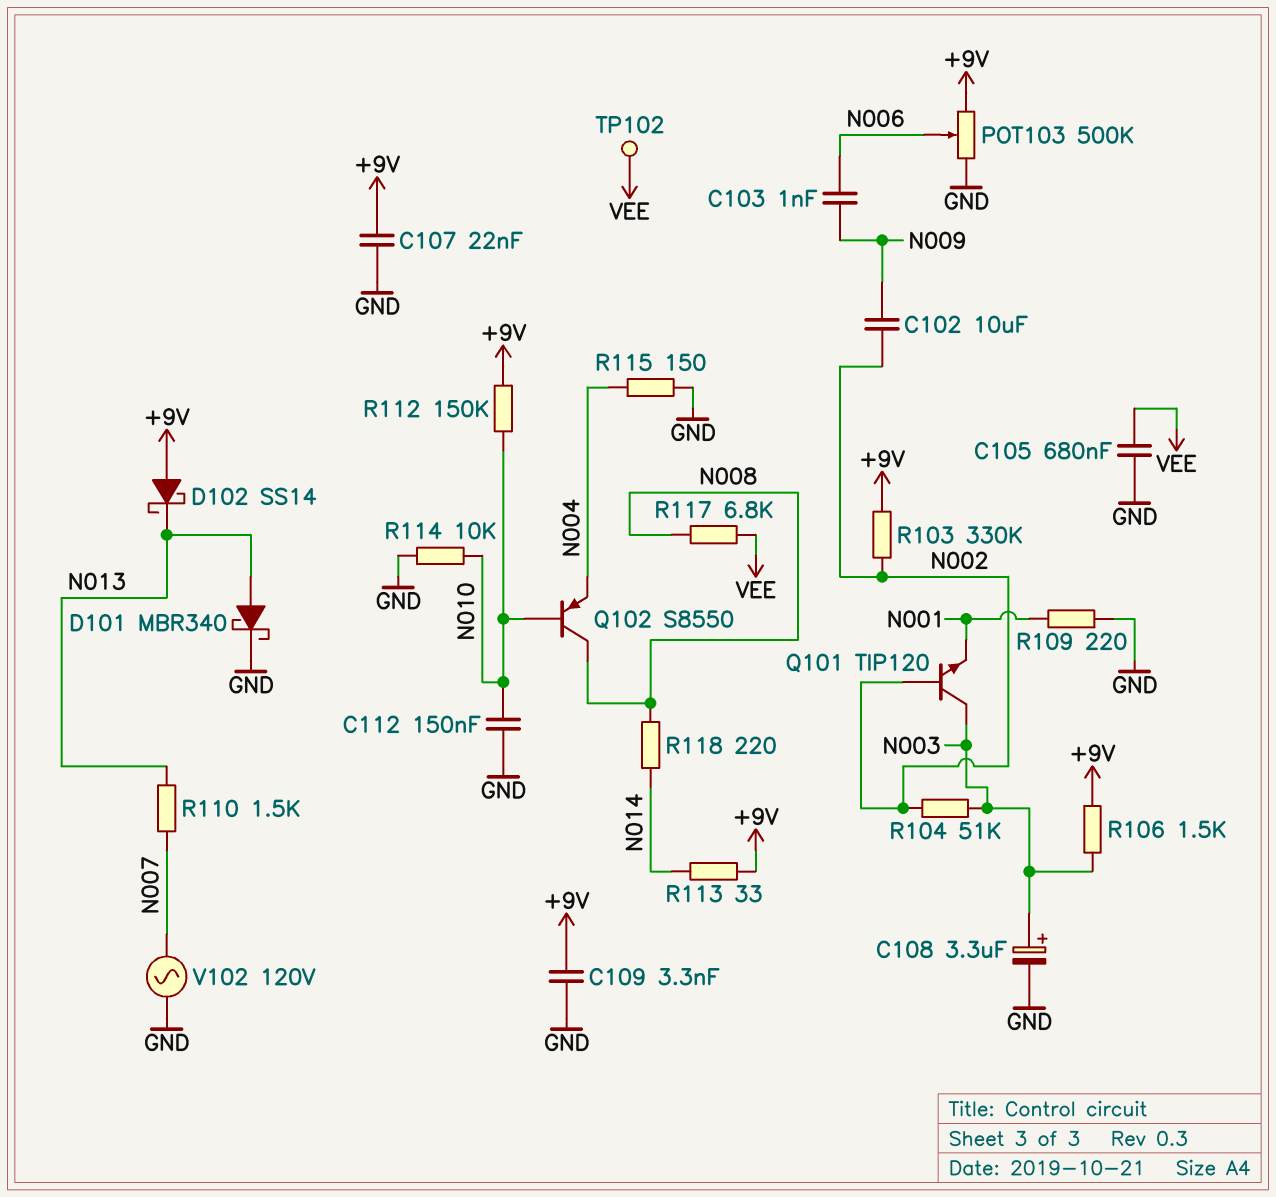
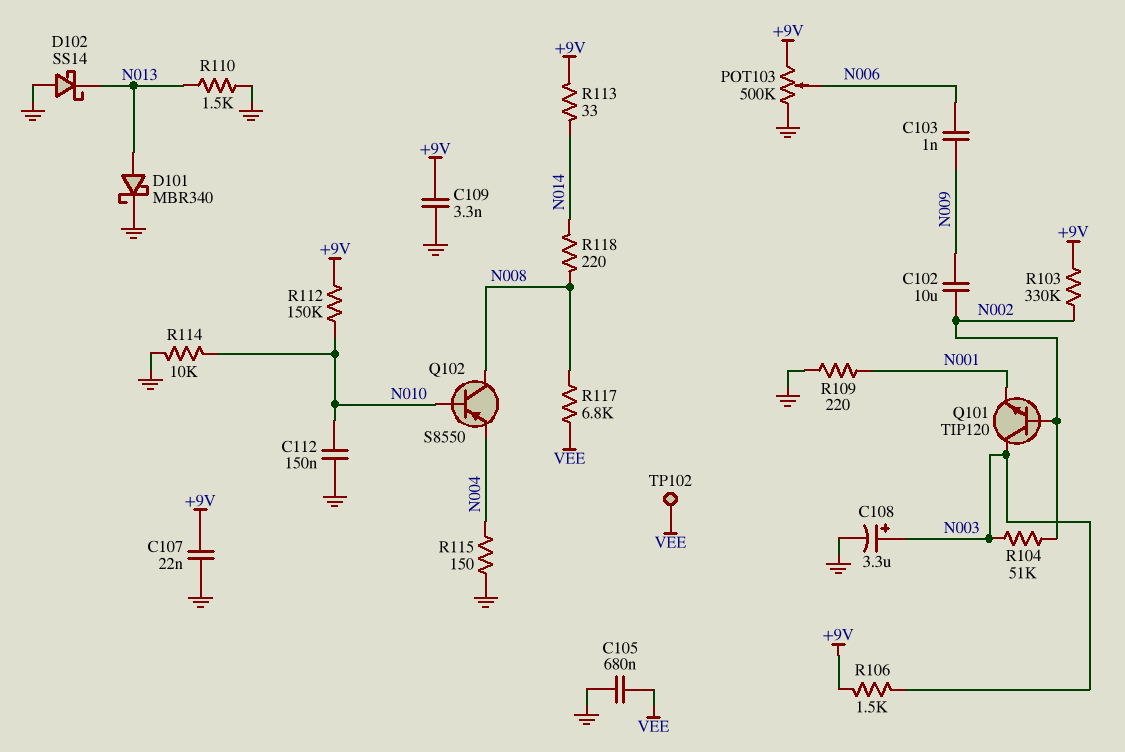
D102: schottky SS14 (A +9V, K N013) -> schottky SS14 (A GND, K N013)
R110: 1.5k (N007, N013) -> 1.5k (GND, N013)
V102: AC 120V (GND, N007) -> none

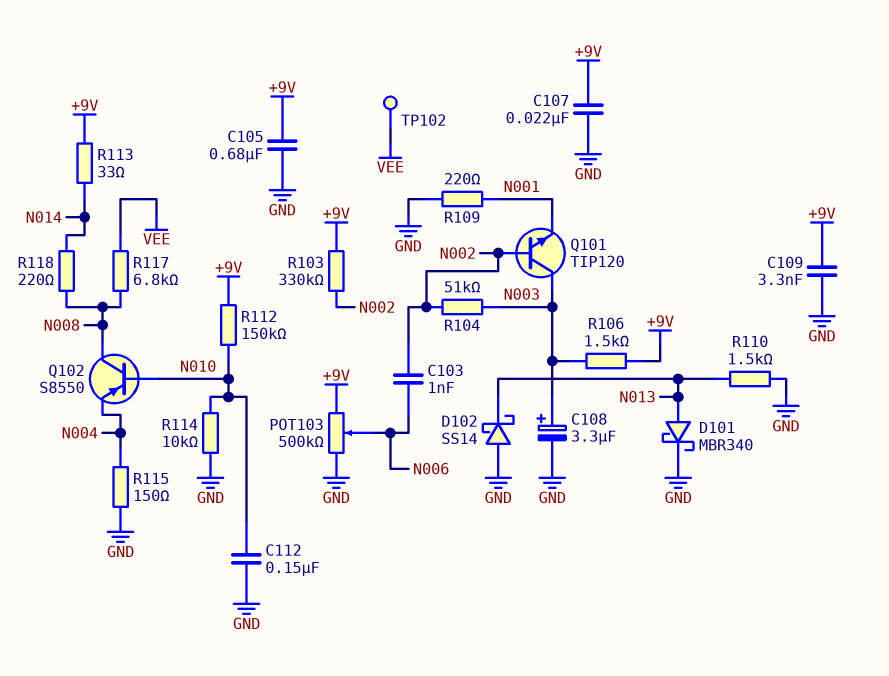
C102: 10uF (N002, N009) -> none
C103: 1nF (N006, N009) -> 1nF (N002, N006)
C105: 680nF (GND, VEE) -> 680nF (+9V, GND)

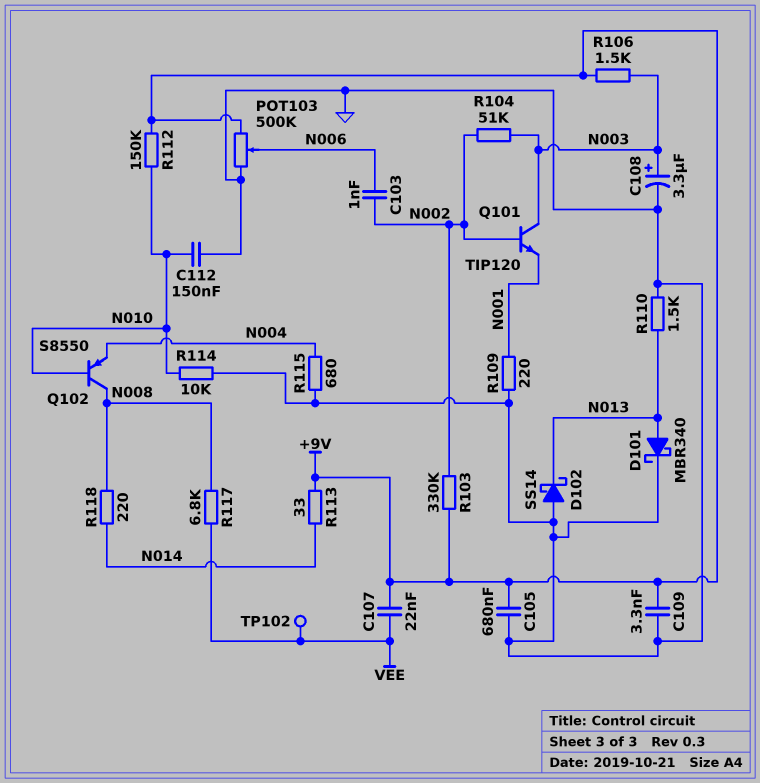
C107: 22nF (+9V, GND) -> 22nF (+9V, VEE)
R115: 150 (GND, N004) -> 680 (GND, N004)

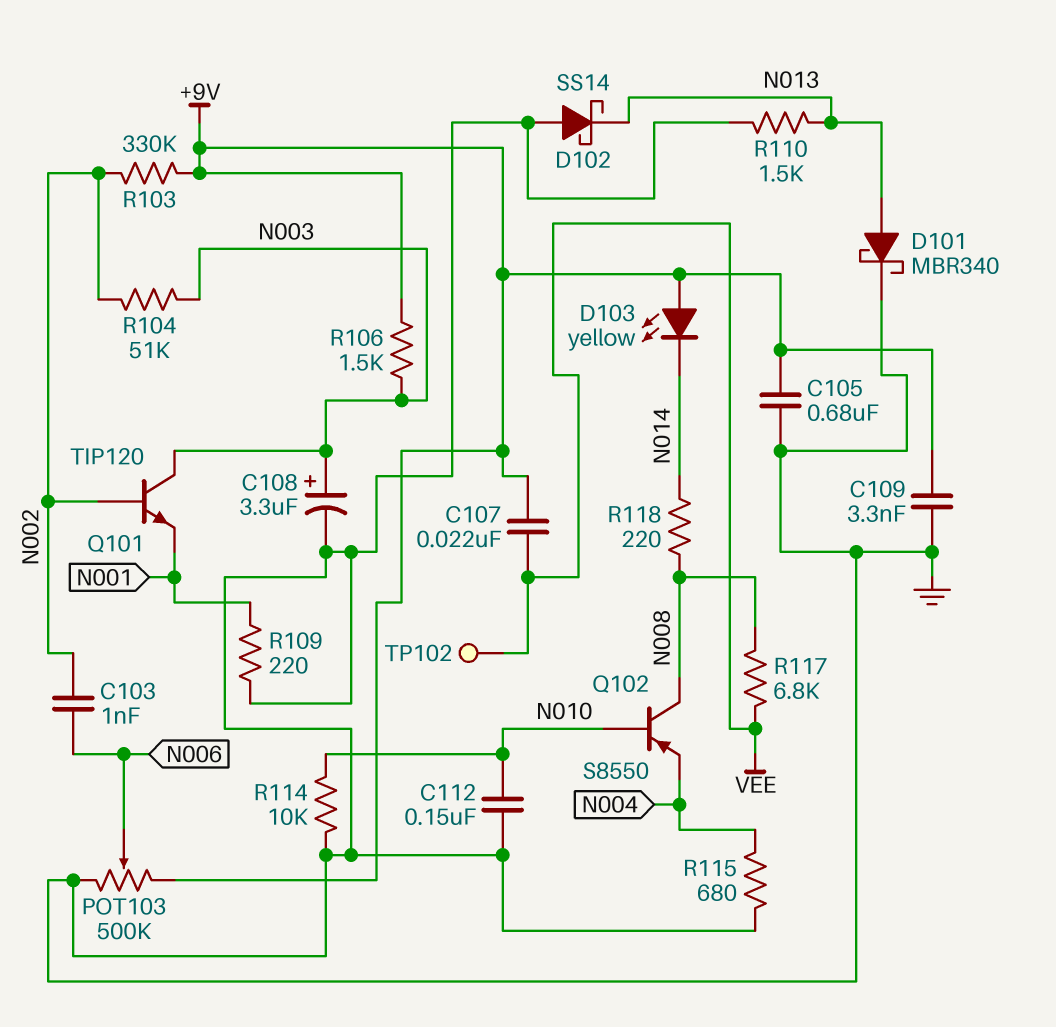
D103: none -> LED yellow (A +9V, K N014)
R112: 150k (+9V, N010) -> none
R113: 33 (+9V, N014) -> none

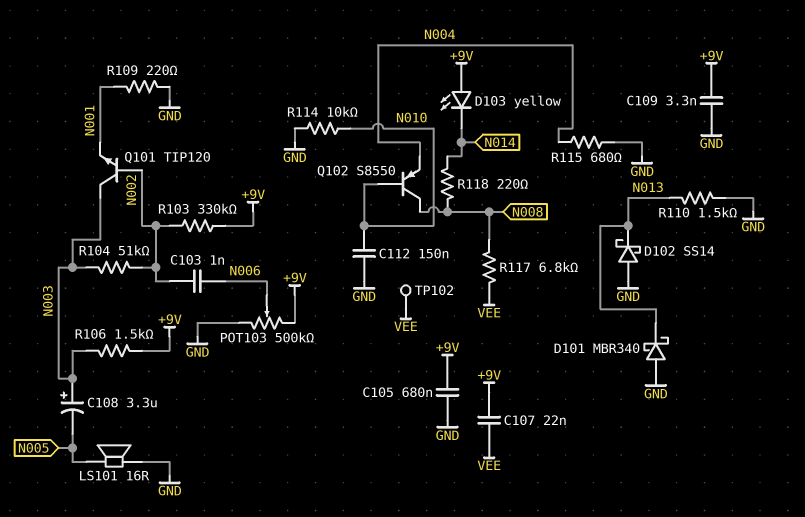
C108: 3.3uF (plus N003, minus GND) -> 3.3uF (plus N003, minus N005)
D101: schottky MBR340 (A N013, K GND) -> schottky MBR340 (A GND, K N013)
LS101: none -> speaker 16R (GND, N005)

